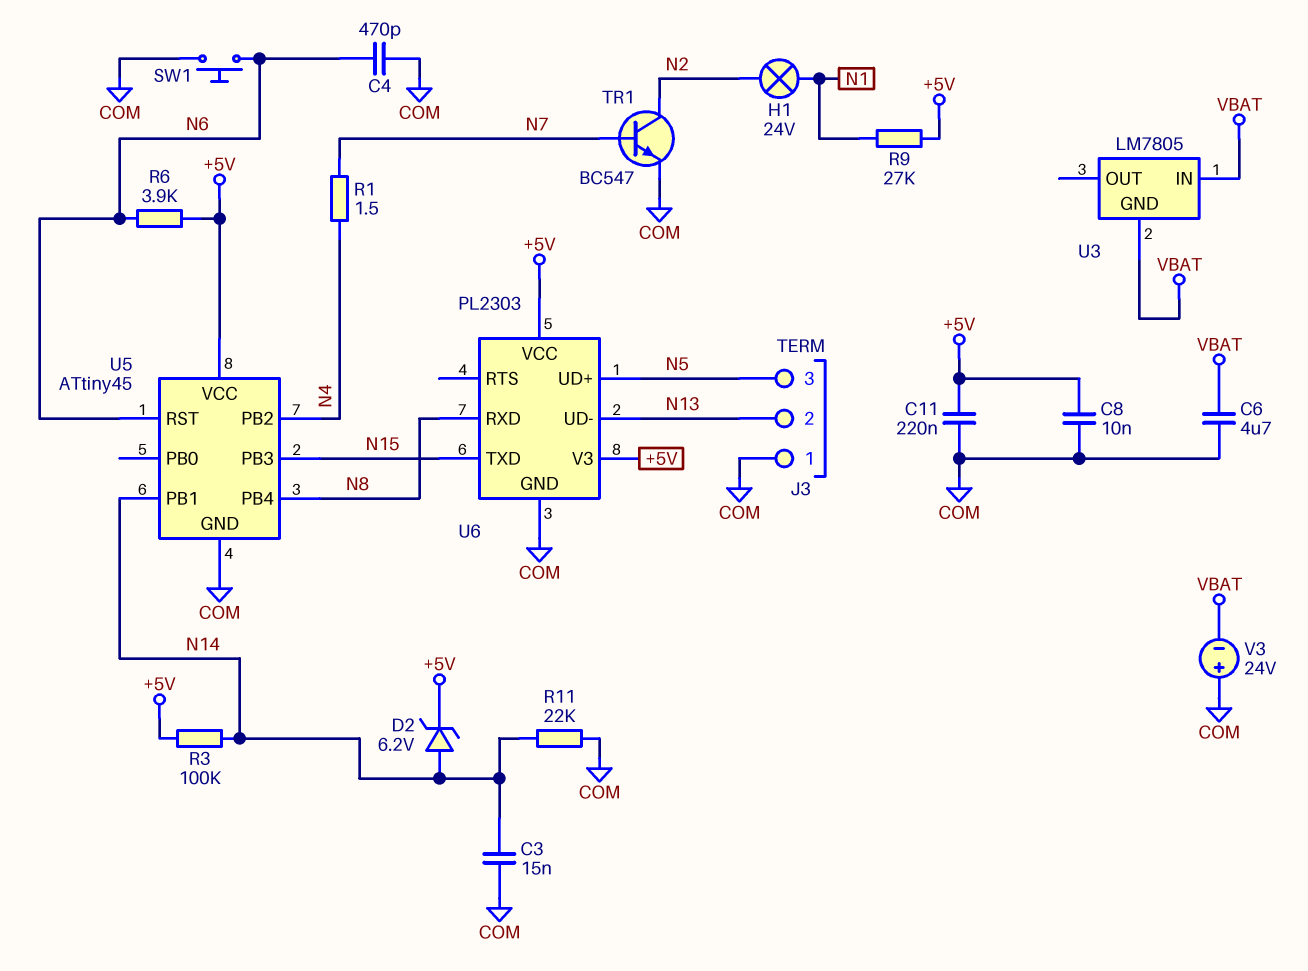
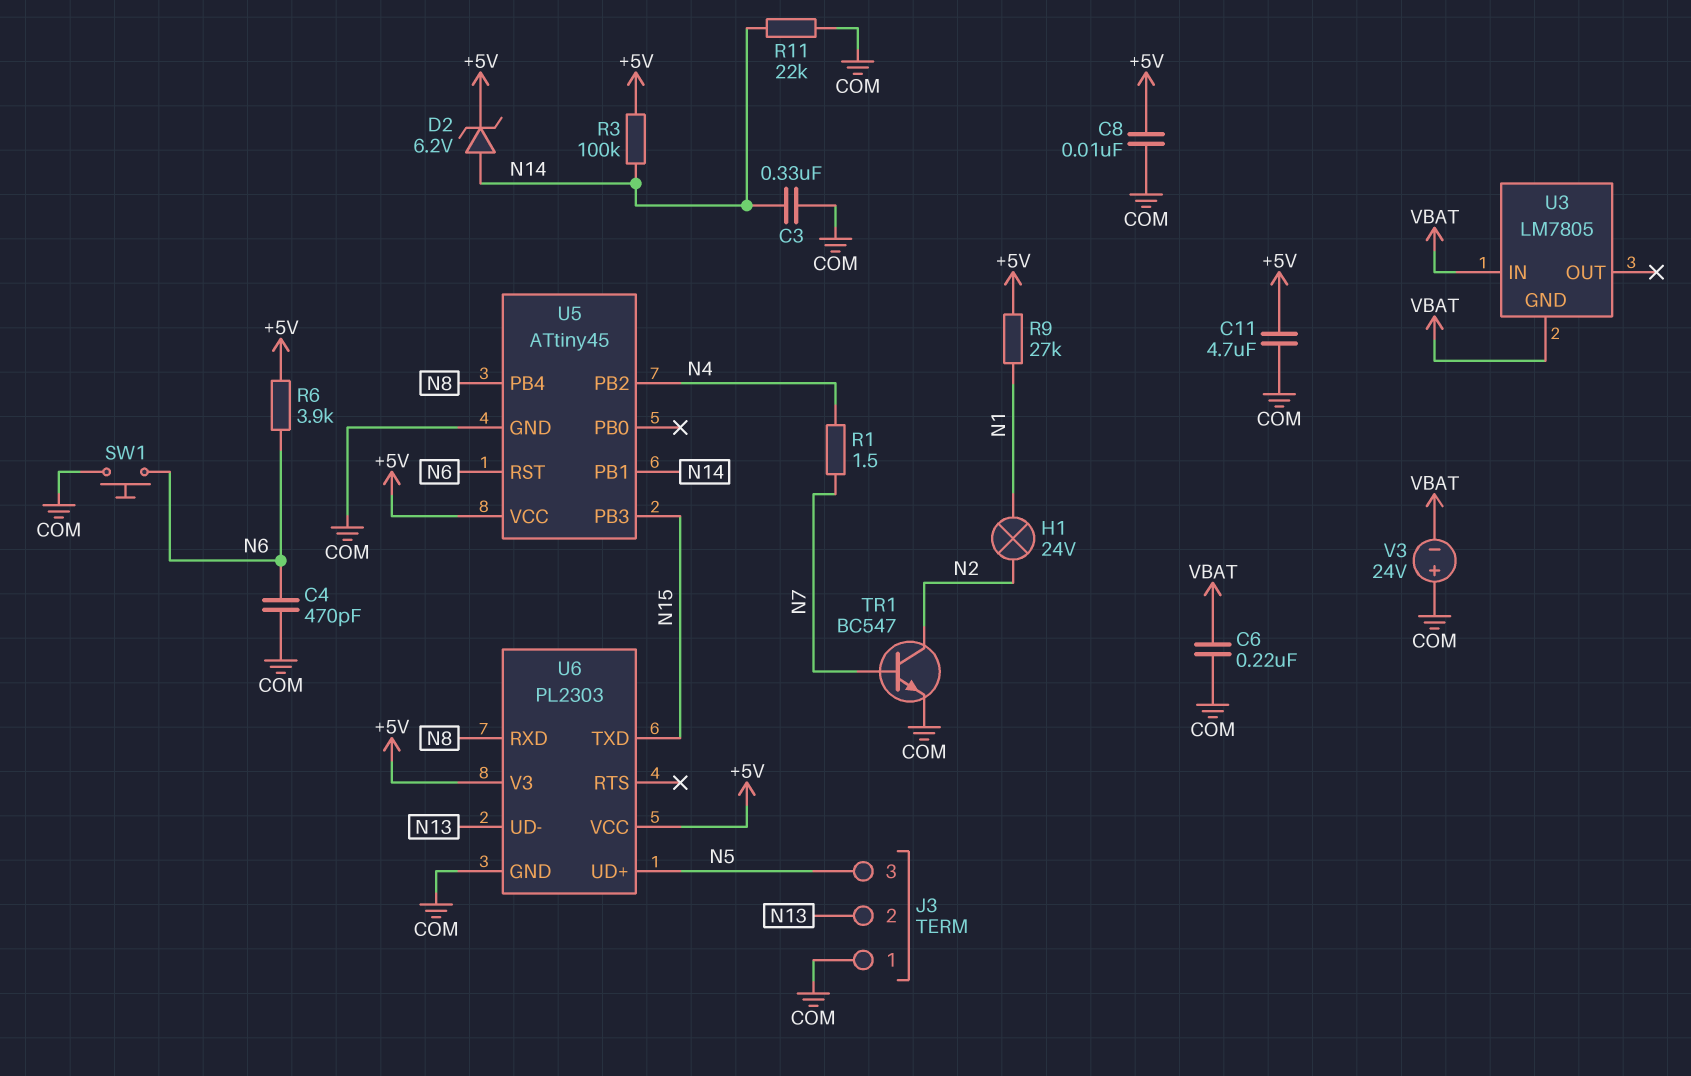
C3: 15nF (COM, N14) -> 330nF (COM, N14)
C6: 4.7uF (COM, VBAT) -> 220nF (COM, VBAT)
C11: 220nF (+5V, COM) -> 4.7uF (+5V, COM)

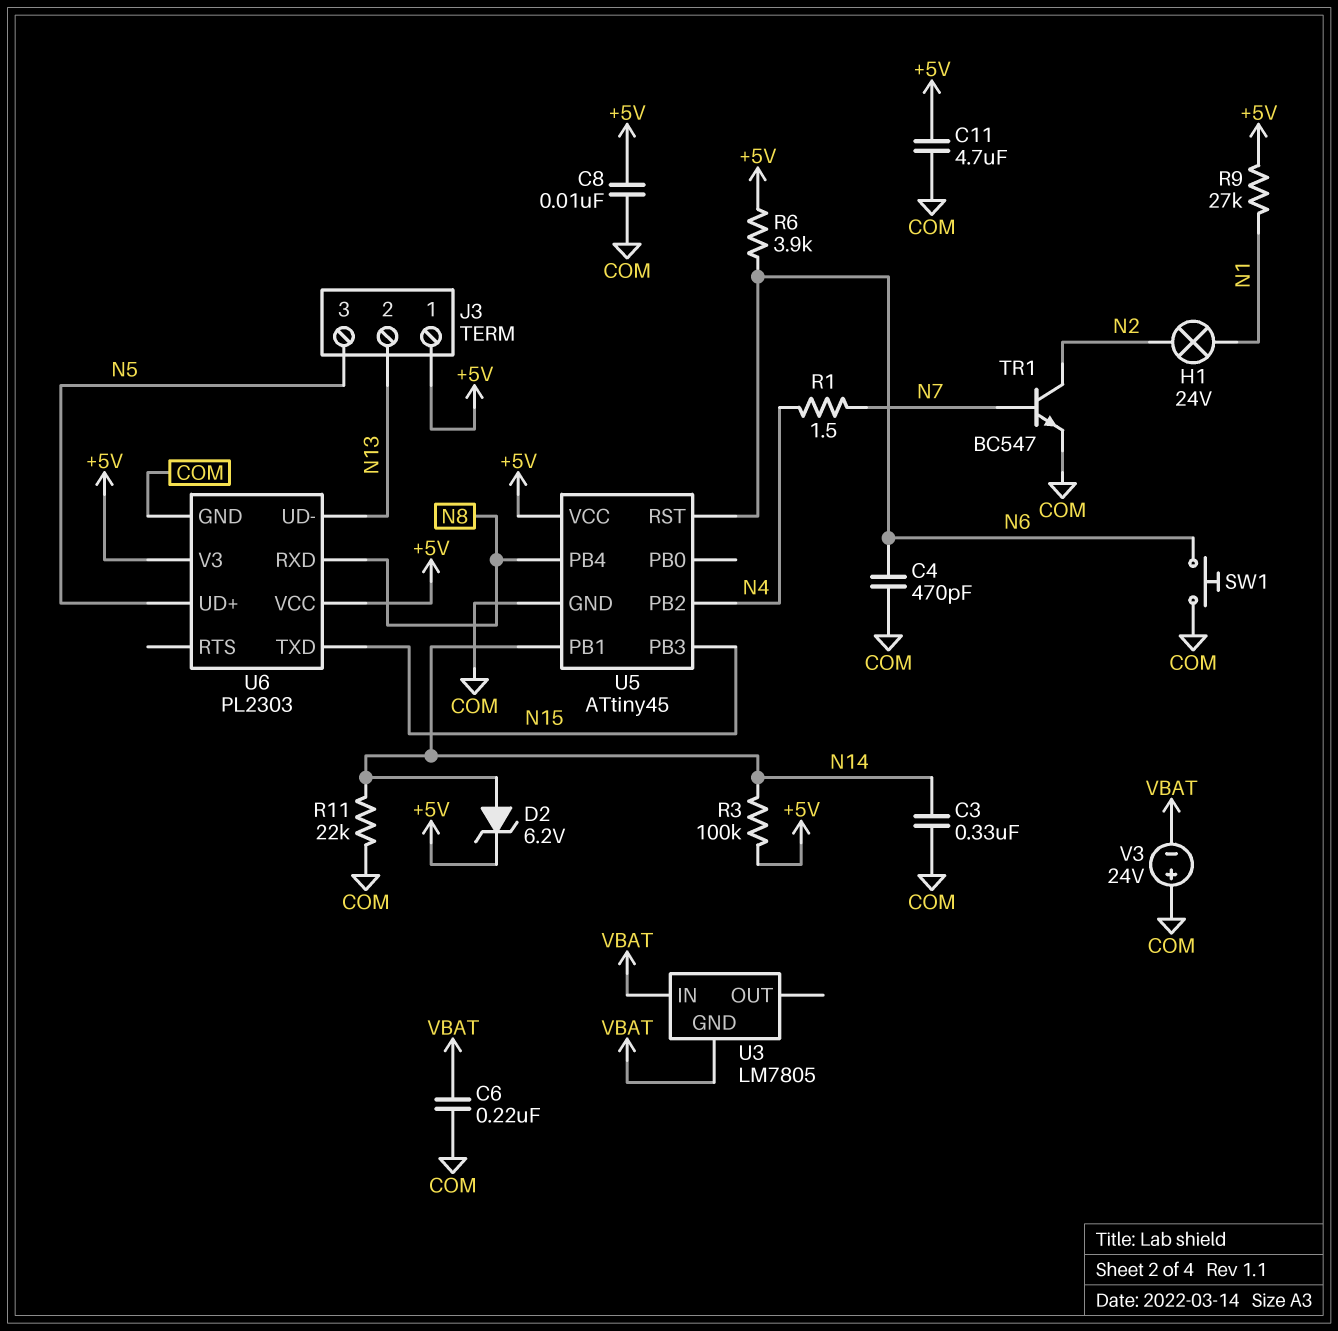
J3 pin 1: COM -> +5V

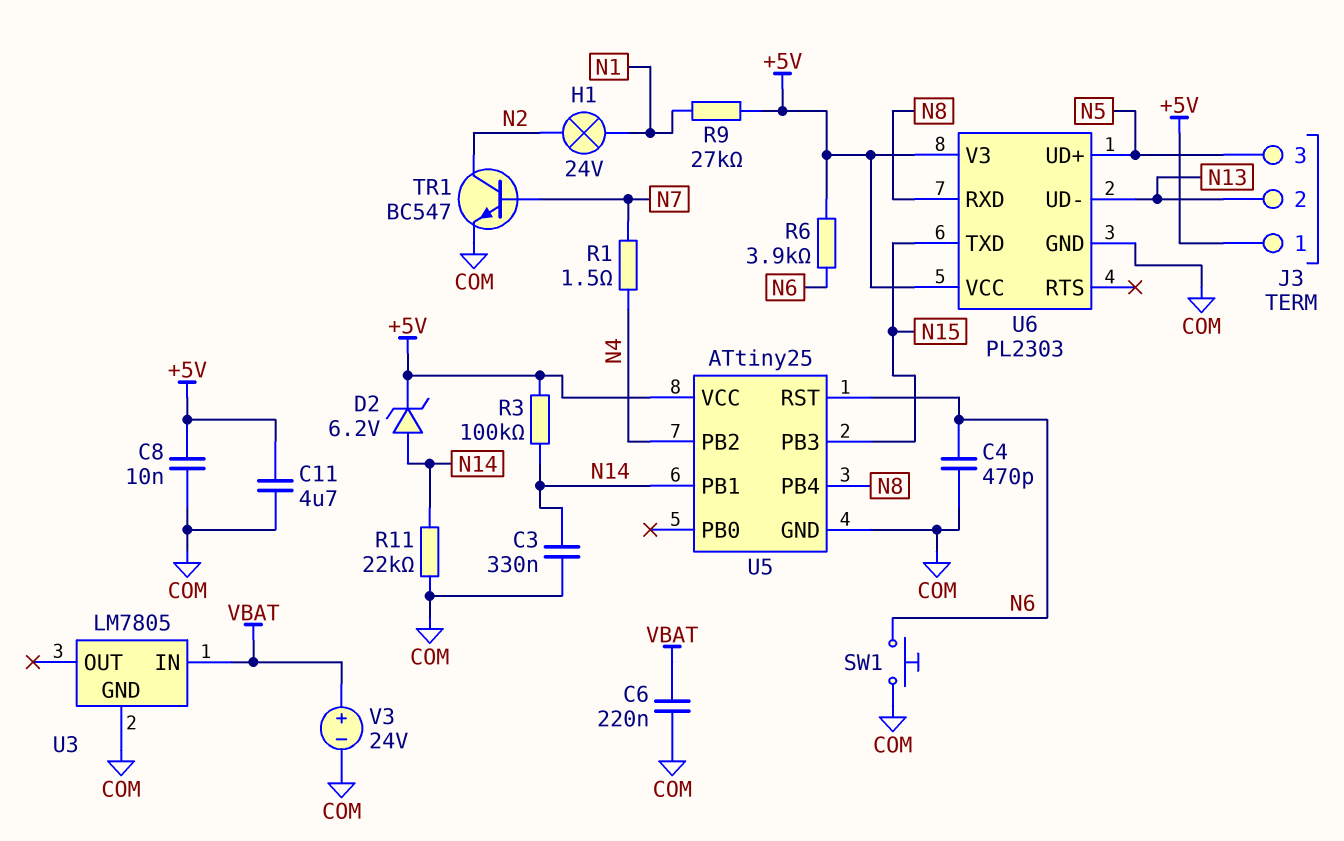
U3 pin GND: VBAT -> COM
U5: ATtiny45 -> ATtiny25
V3: 24V (plus COM, minus VBAT) -> 24V (plus VBAT, minus COM)

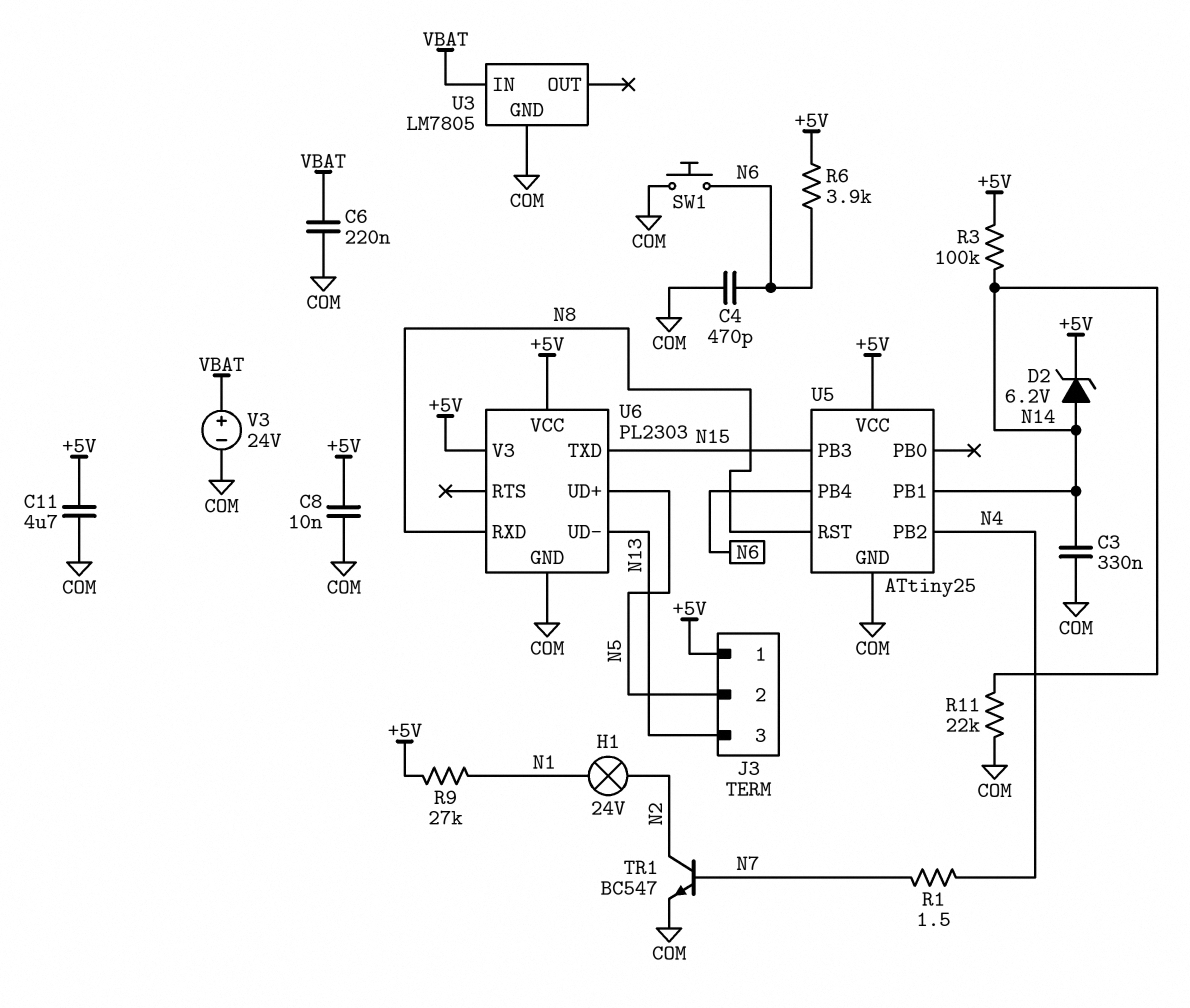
J3 pin 2: N13 -> N5
J3 pin 3: N5 -> N13
U5 pin PB4: N8 -> N6
U5 pin RST: N6 -> N8

